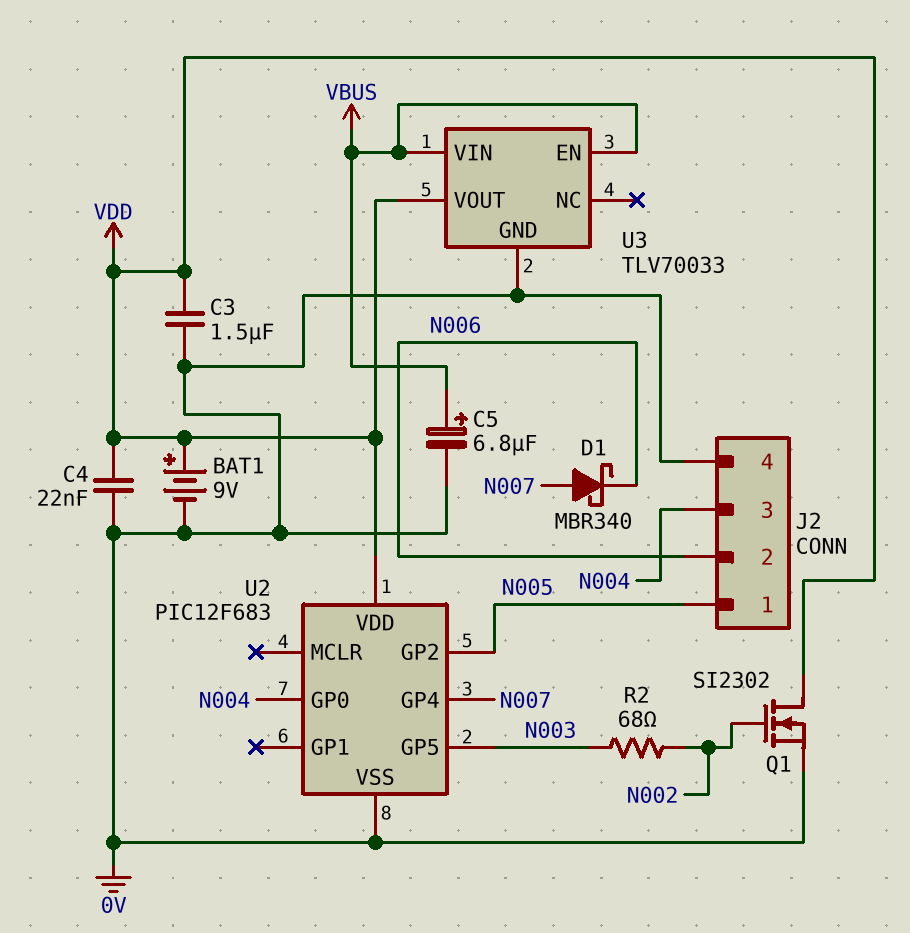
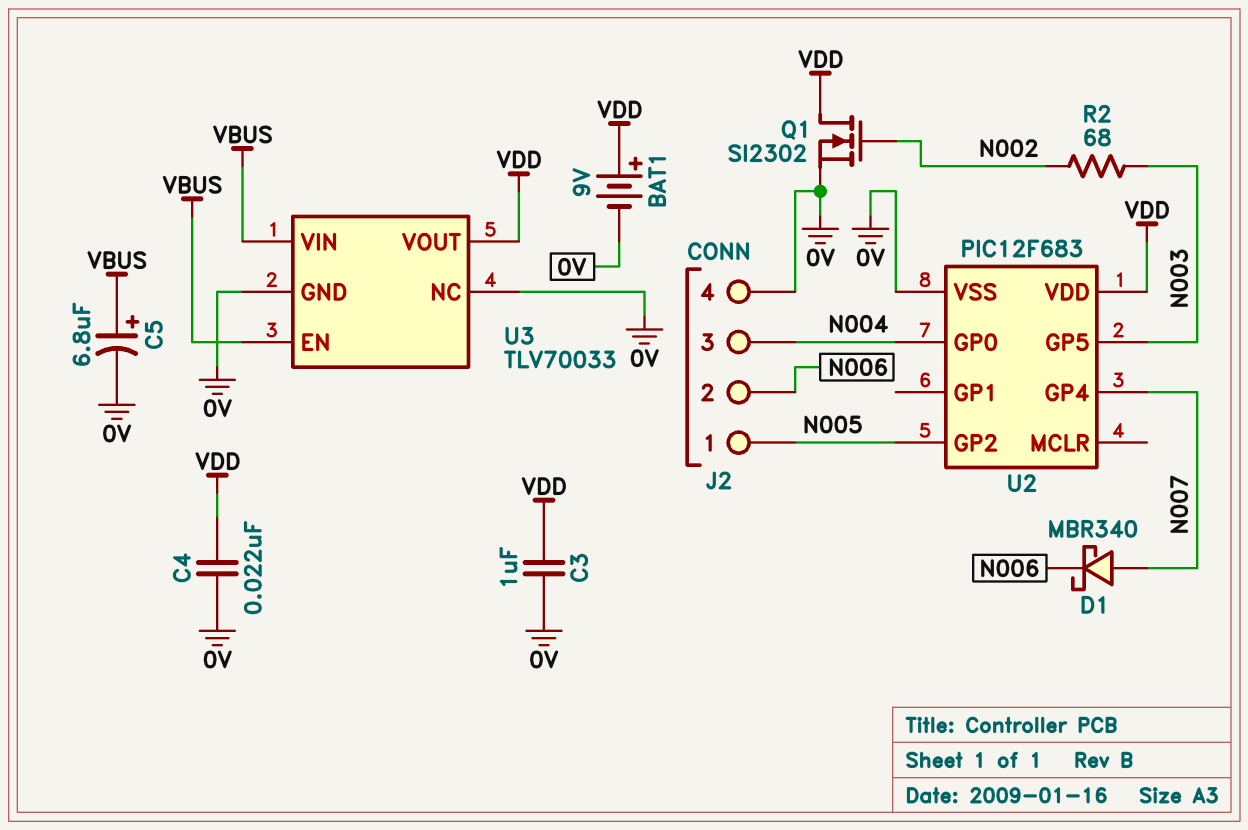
C3: 1.5uF (0V, VDD) -> 1uF (0V, VDD)
U3 pin NC: none -> 0V

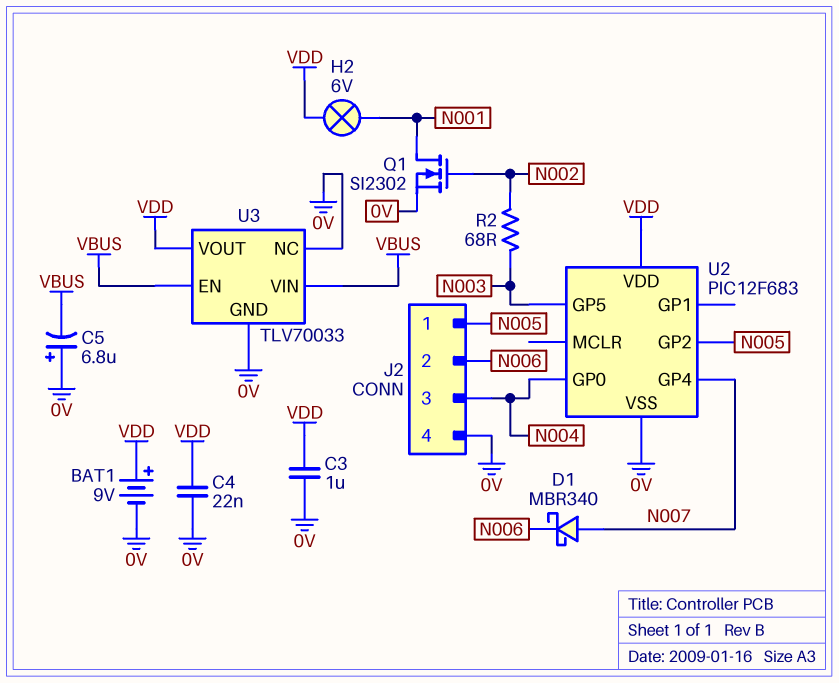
C5: 6.8uF (plus VBUS, minus 0V) -> 6.8uF (plus 0V, minus VBUS)
H2: none -> lamp 6V (N001, VDD)
Q1: NMOS SI2302 (G N002, D VDD, S 0V) -> NMOS SI2302 (G N002, D N001, S 0V)

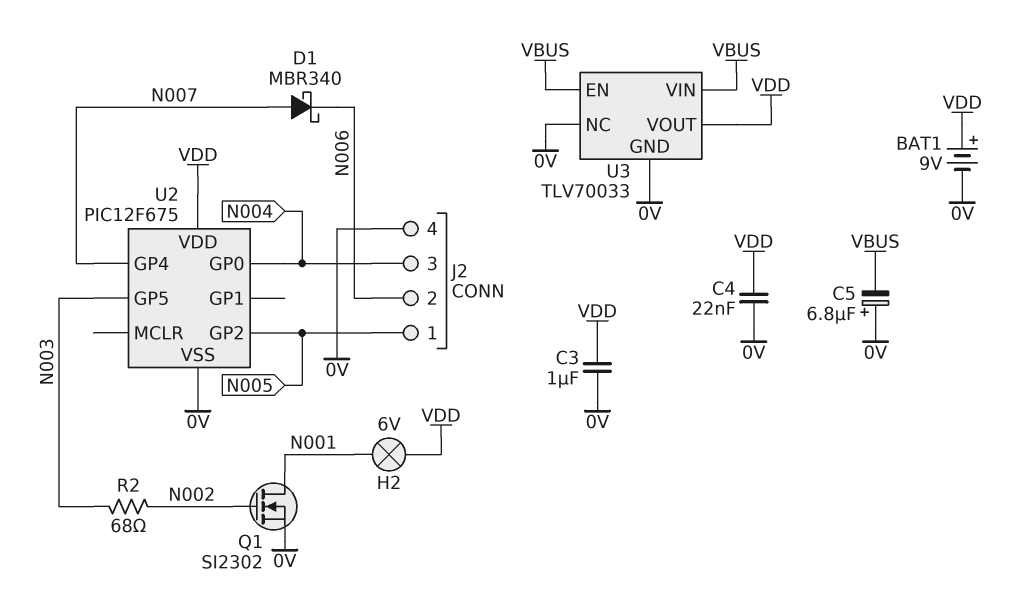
U2: PIC12F683 -> PIC12F675

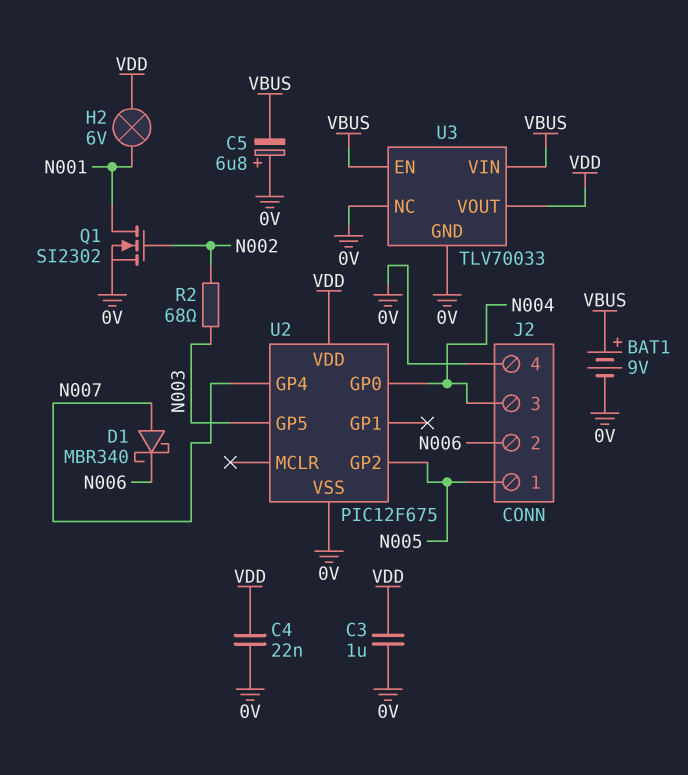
BAT1: 9V (plus VDD, minus 0V) -> 9V (plus VBUS, minus 0V)

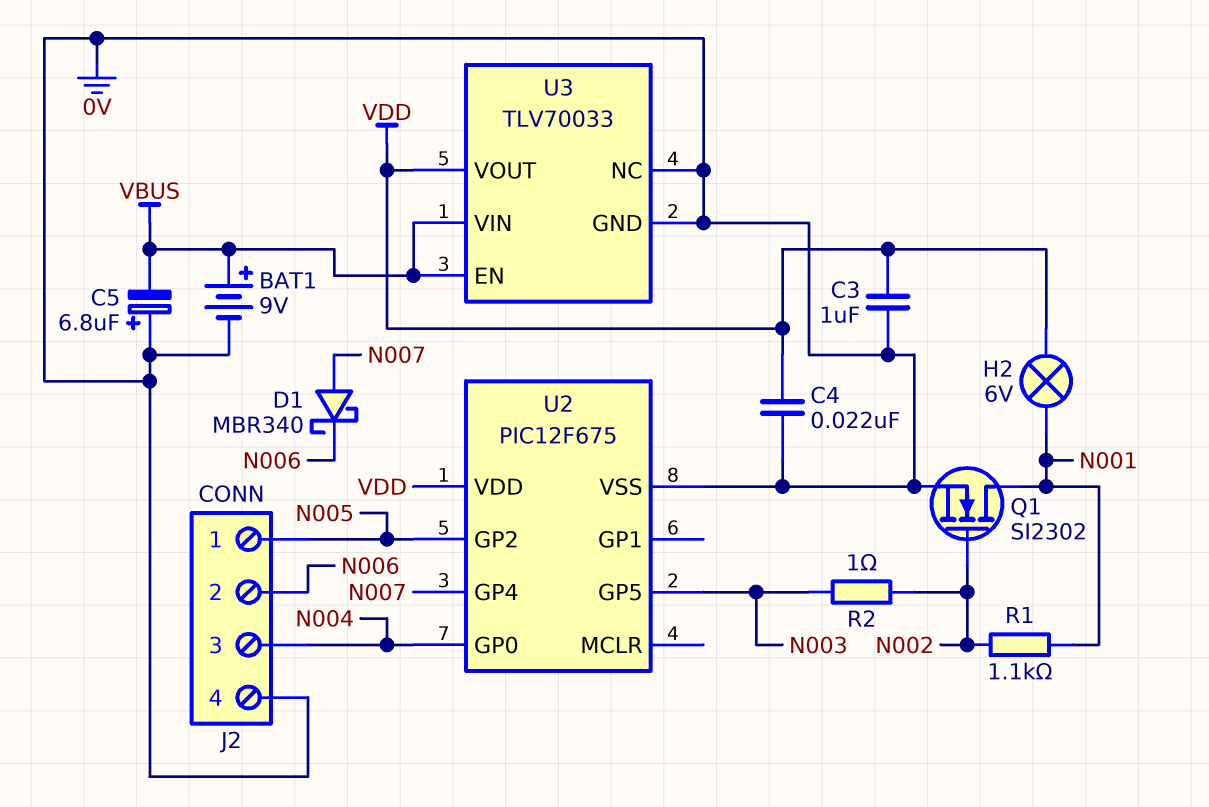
R1: none -> 1.1k (N001, N002)
R2: 68 (N002, N003) -> 1 (N002, N003)

